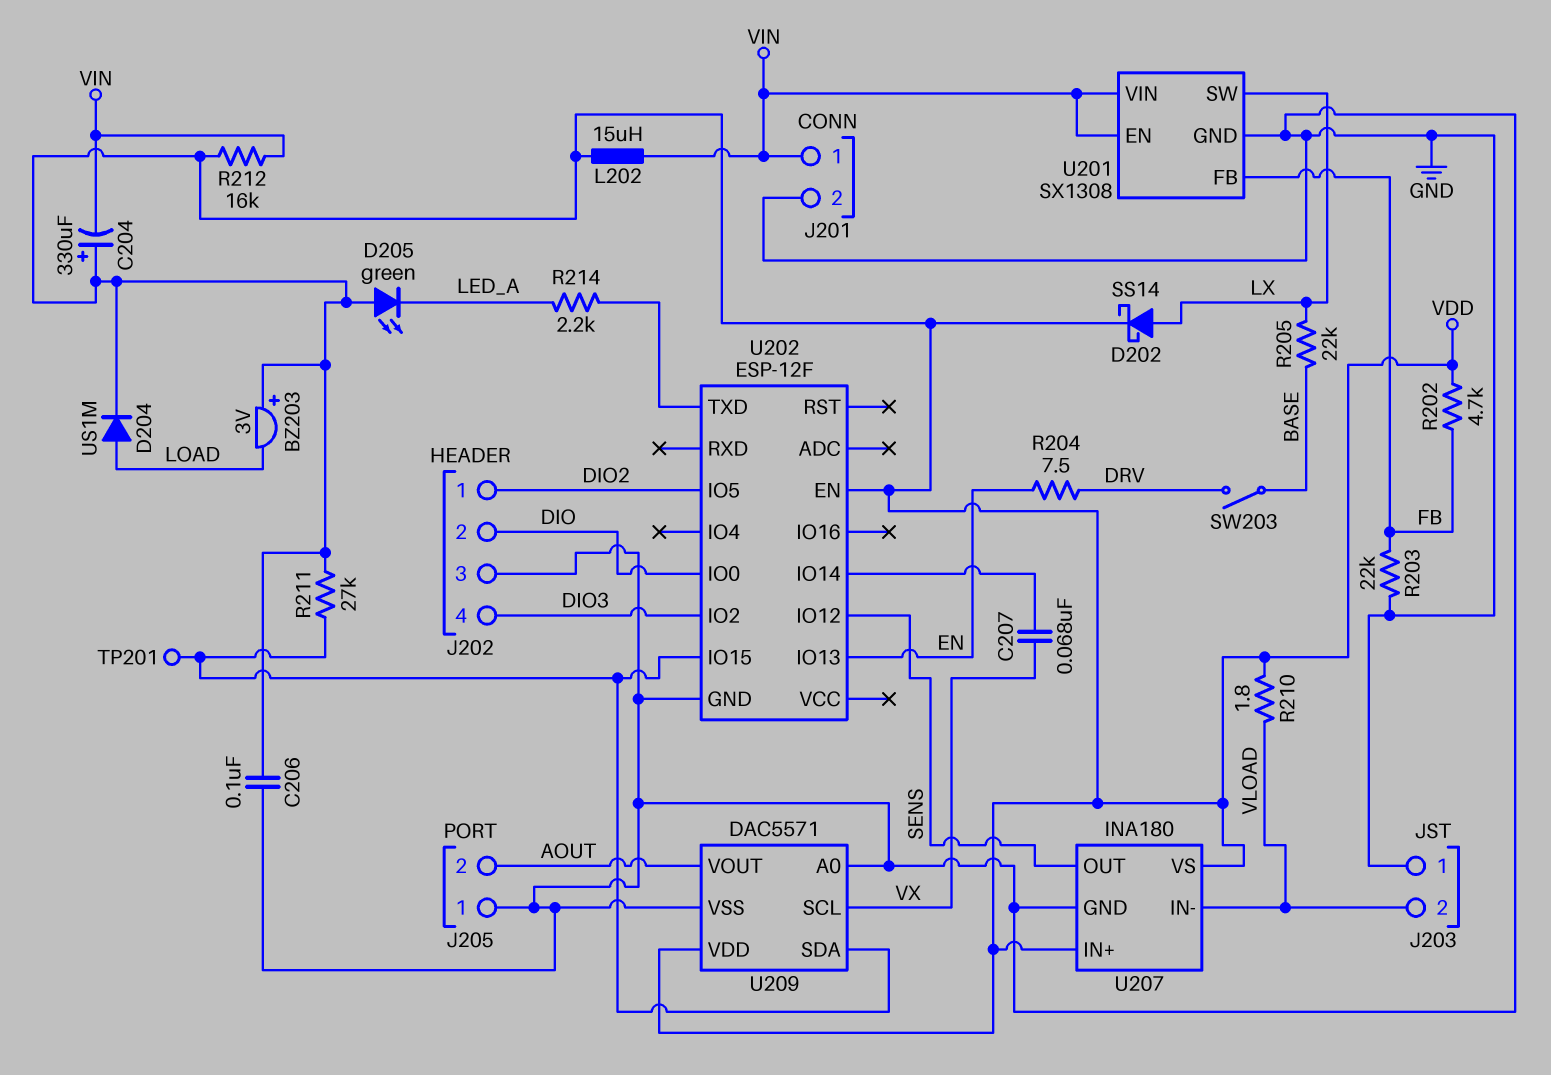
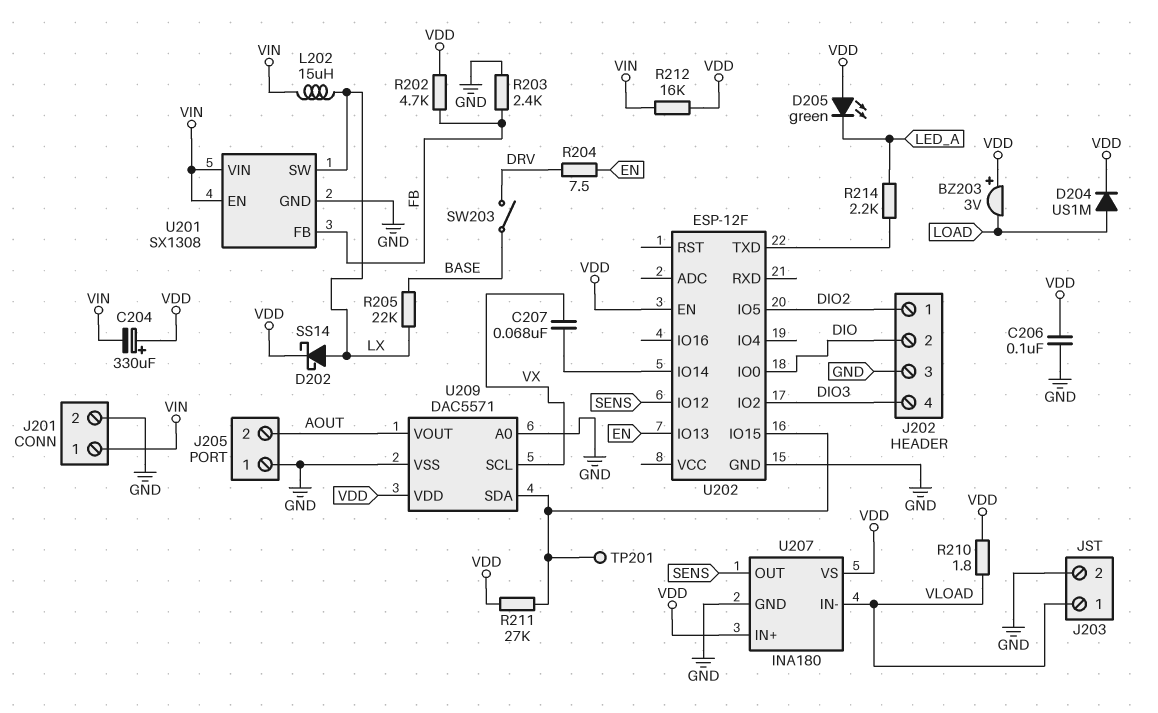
J203 pin 1: GND -> VLOAD
J203 pin 2: VLOAD -> GND
L202: 15uH (VDD, VIN) -> 15uH (LX, VIN)
R203: 22k (FB, GND) -> 2.4k (FB, GND)

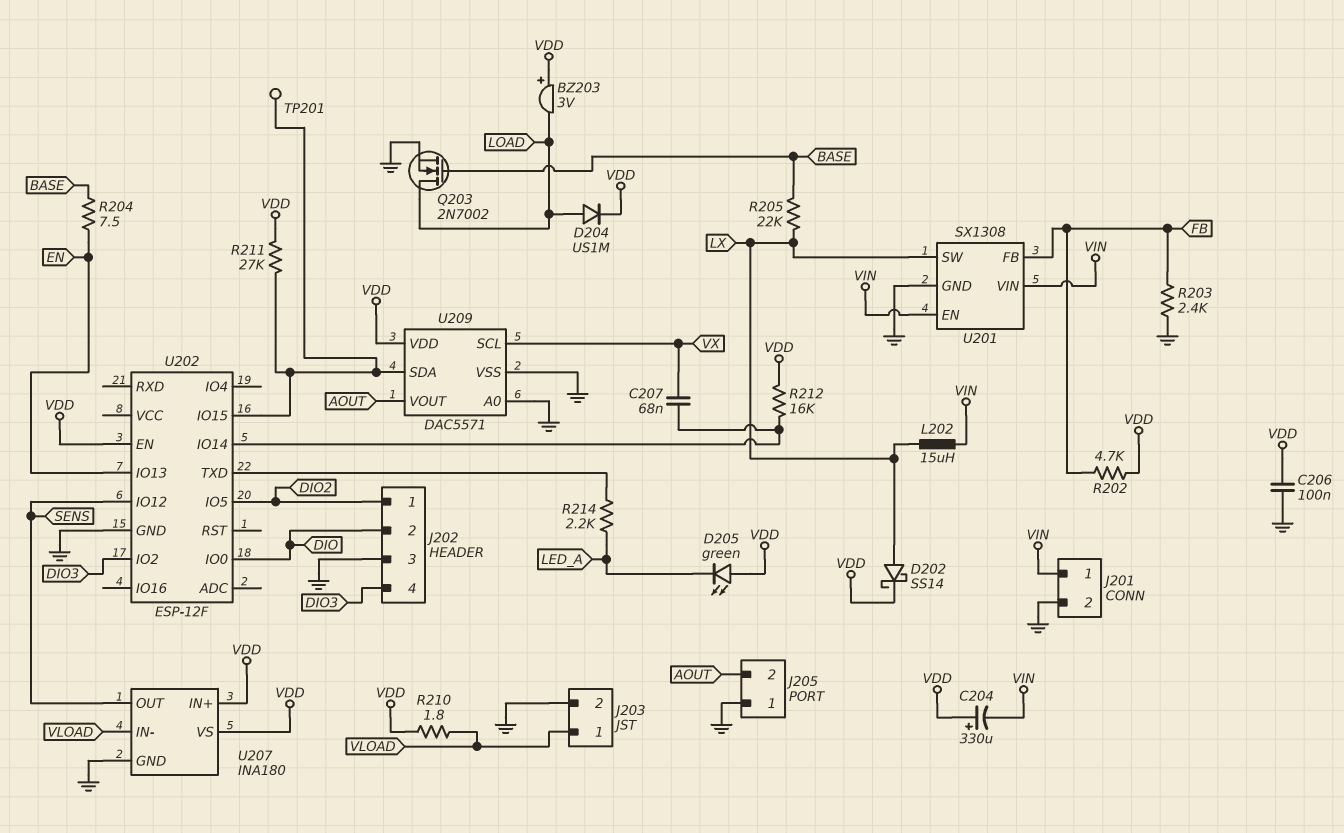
Q203: none -> NMOS 2N7002 (G BASE, D LOAD, S GND)
R204: 7.5 (DRV, EN) -> 7.5 (BASE, EN)
R212: 16k (VDD, VIN) -> 16k (U202/IO14, VDD)
SW203: switch (BASE, DRV) -> none

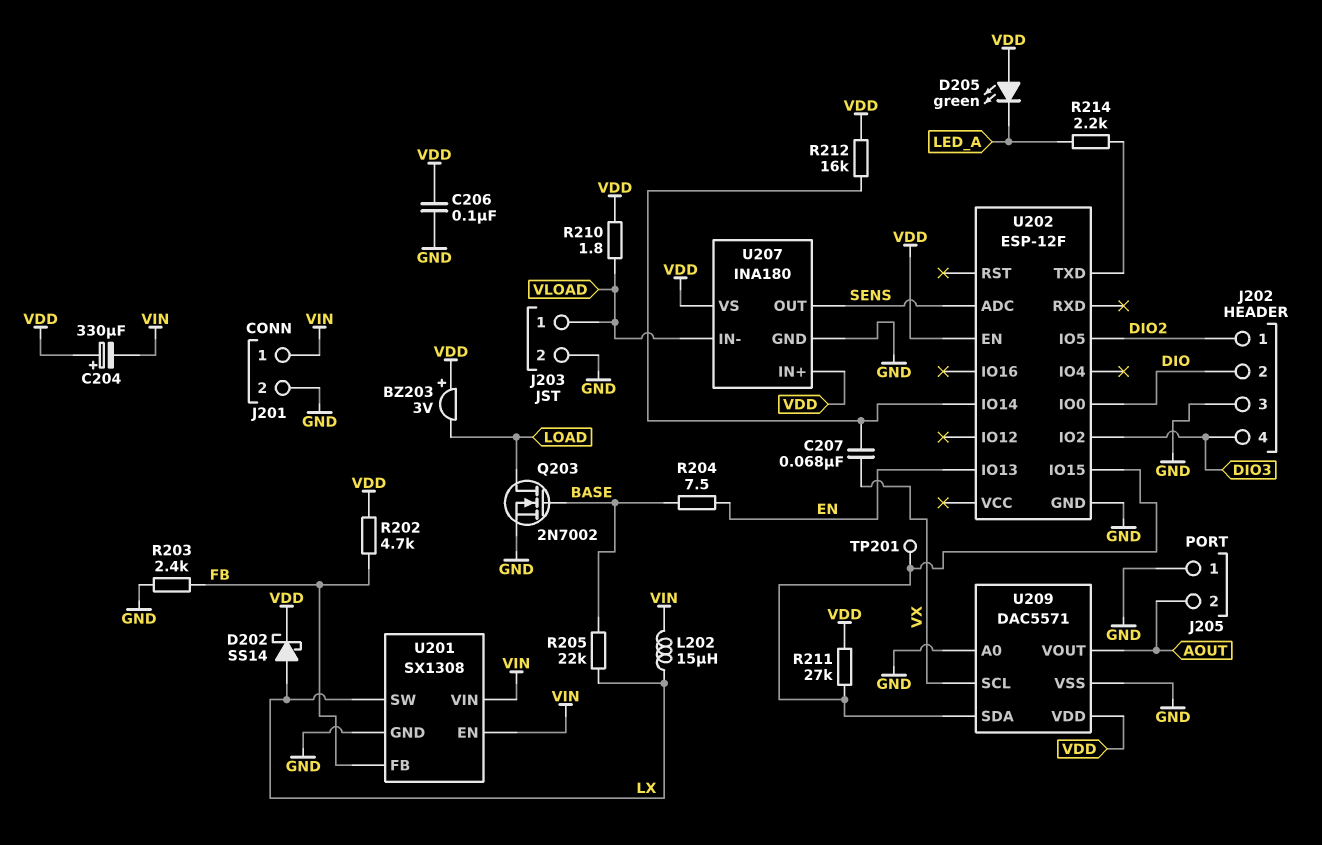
D204: diode US1M (A LOAD, K VDD) -> none
U202 pin ADC: none -> SENS
U202 pin IO12: SENS -> none

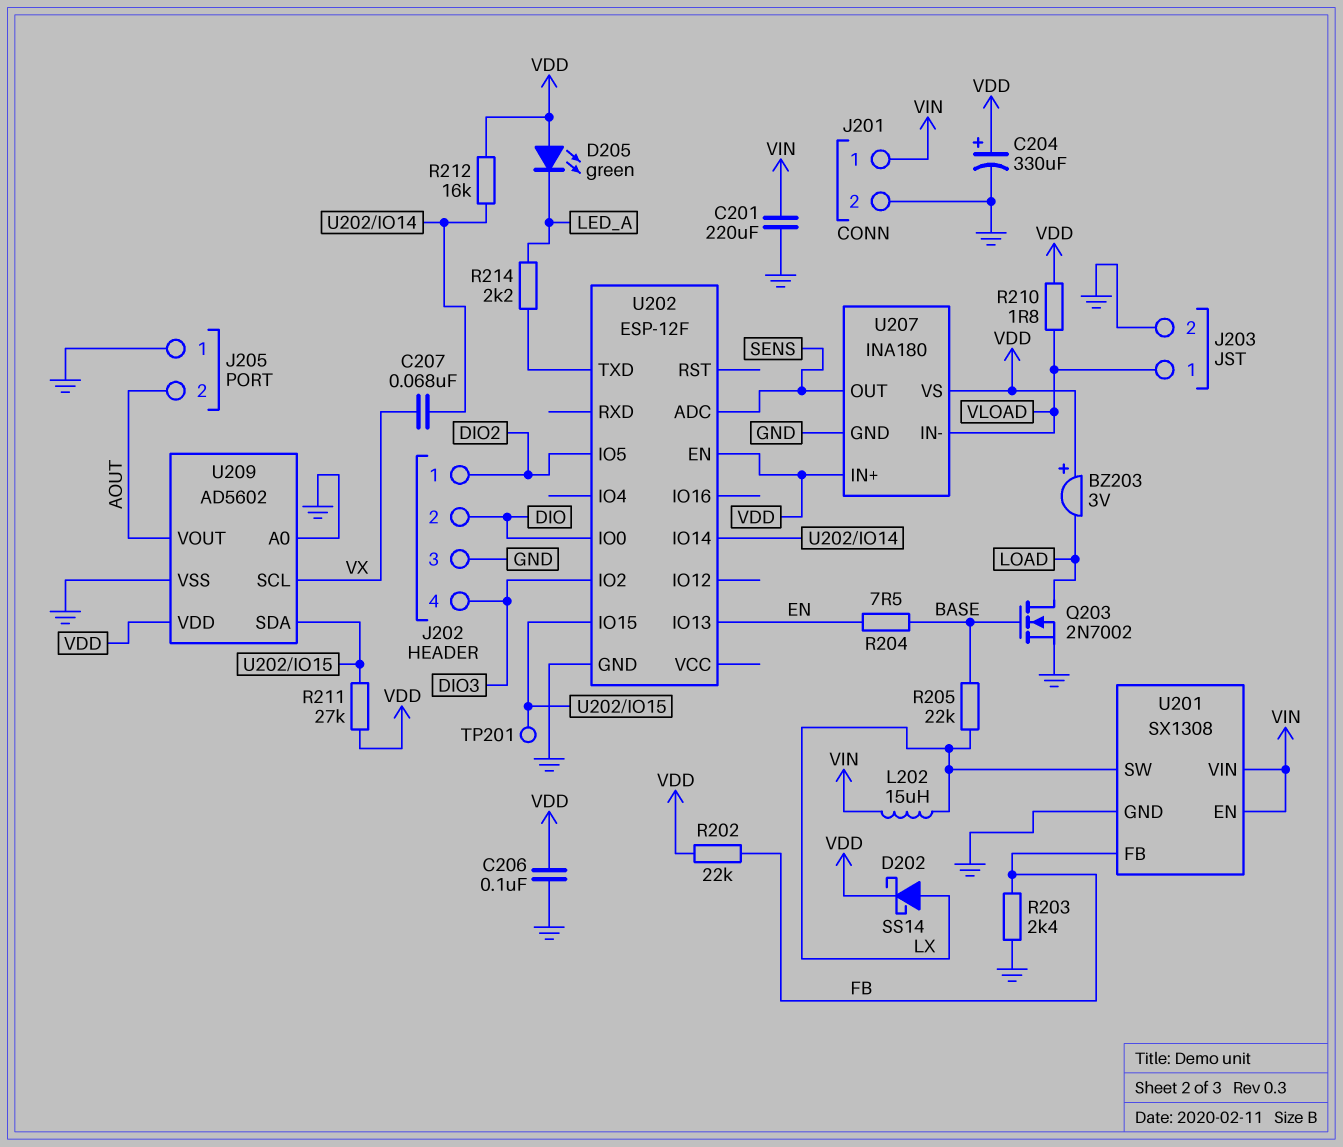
C201: none -> 220uF (GND, VIN)
C204: 330uF (plus VDD, minus VIN) -> 330uF (plus VDD, minus GND)
R202: 4.7k (FB, VDD) -> 22k (FB, VDD)
U209: DAC5571 -> AD5602

